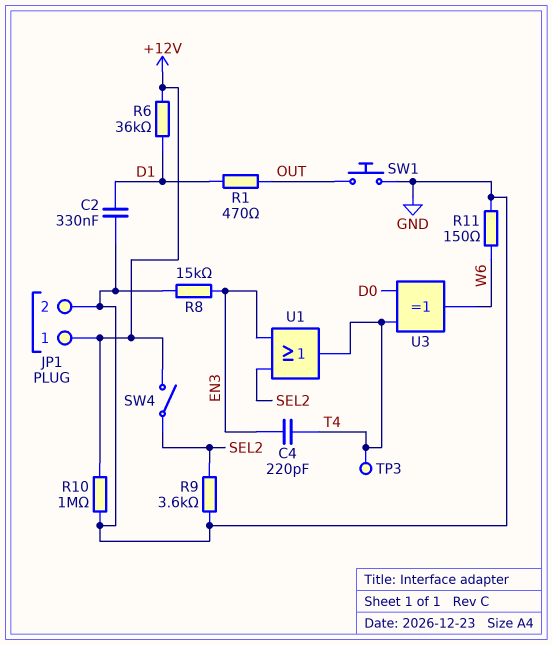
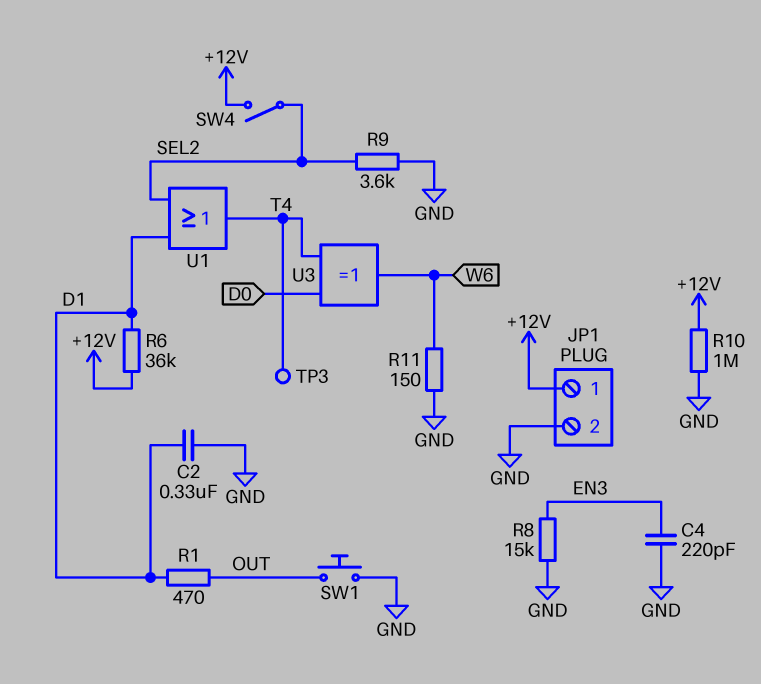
C4: 220pF (EN3, T4) -> 220pF (EN3, GND)
U1: OR (in EN3, in SEL2, out T4) -> OR (in D1, in SEL2, out T4)

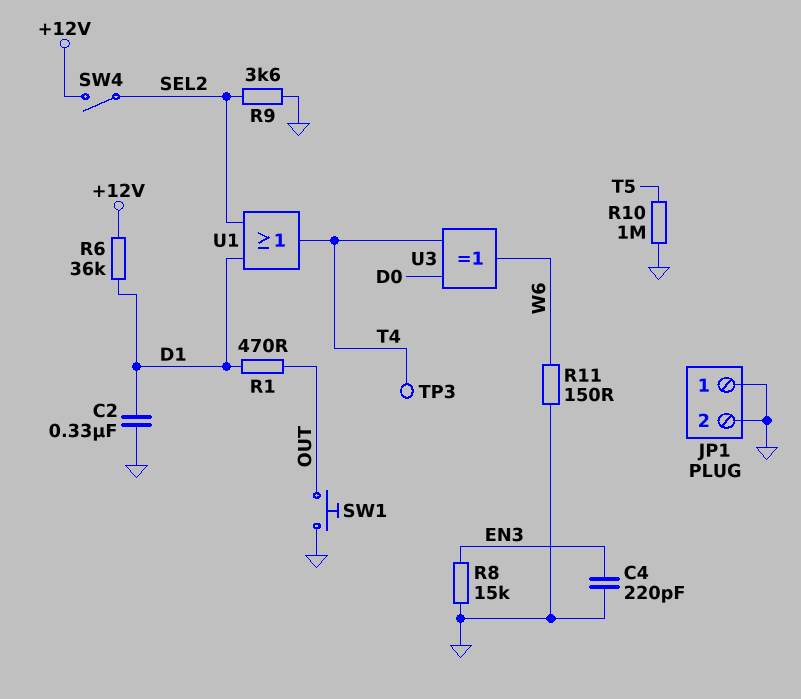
JP1 pin 1: +12V -> GND
R10: 1M (+12V, GND) -> 1M (GND, T5)

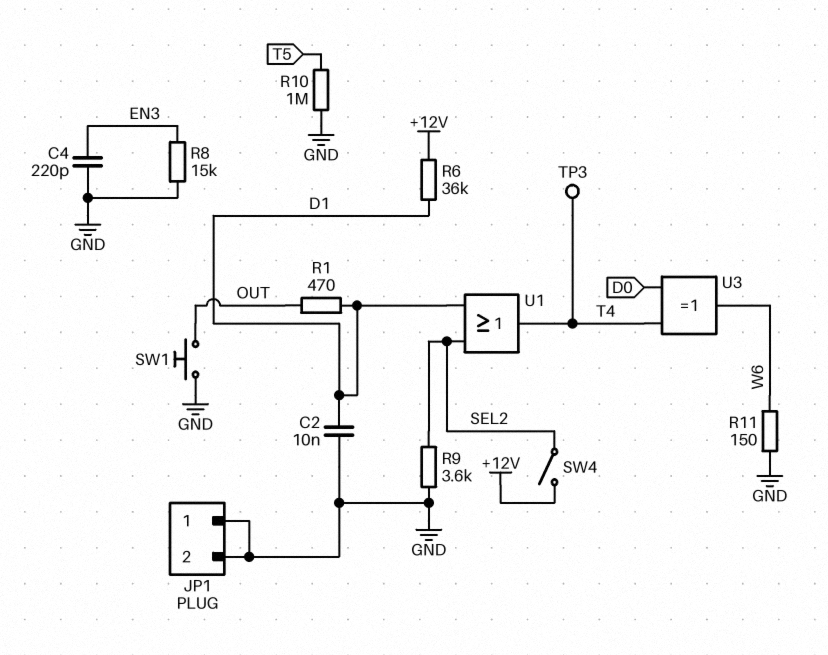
C2: 330nF (D1, GND) -> 10nF (D1, GND)

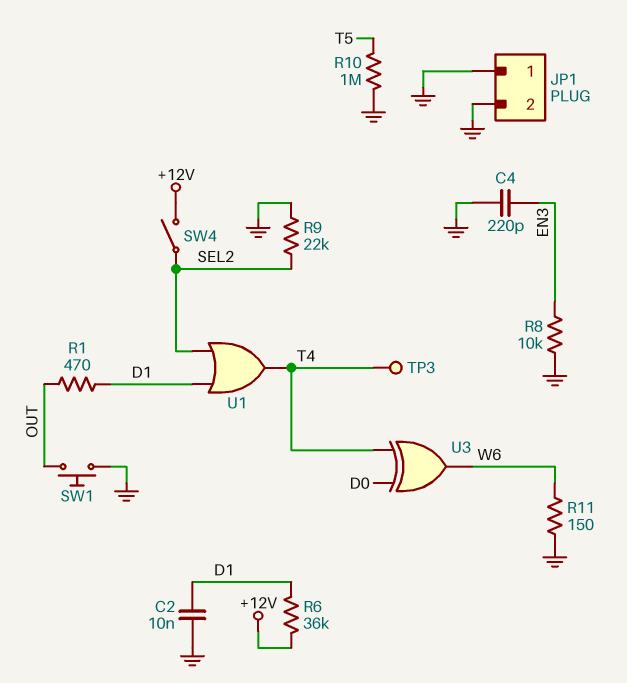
R8: 15k (EN3, GND) -> 10k (EN3, GND)
R9: 3.6k (GND, SEL2) -> 22k (GND, SEL2)

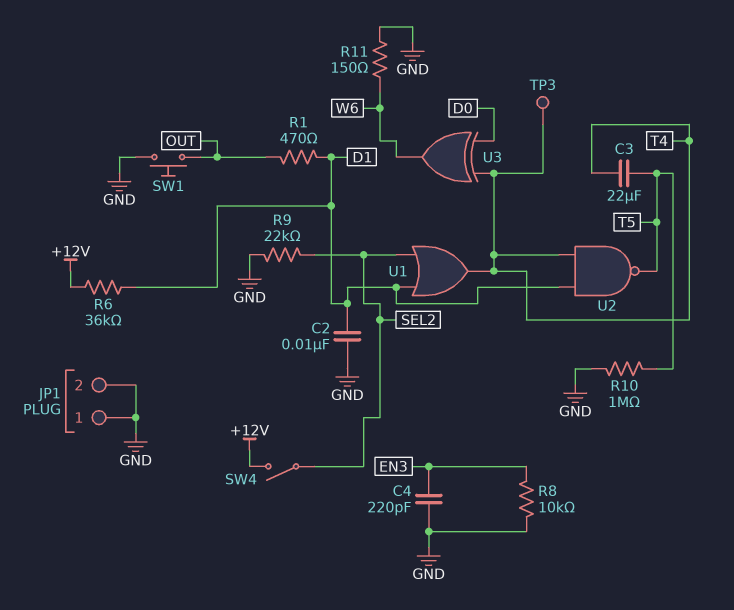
C3: none -> 22uF (T4, T5)
U2: none -> NAND (in D1, in T4, out T5)

